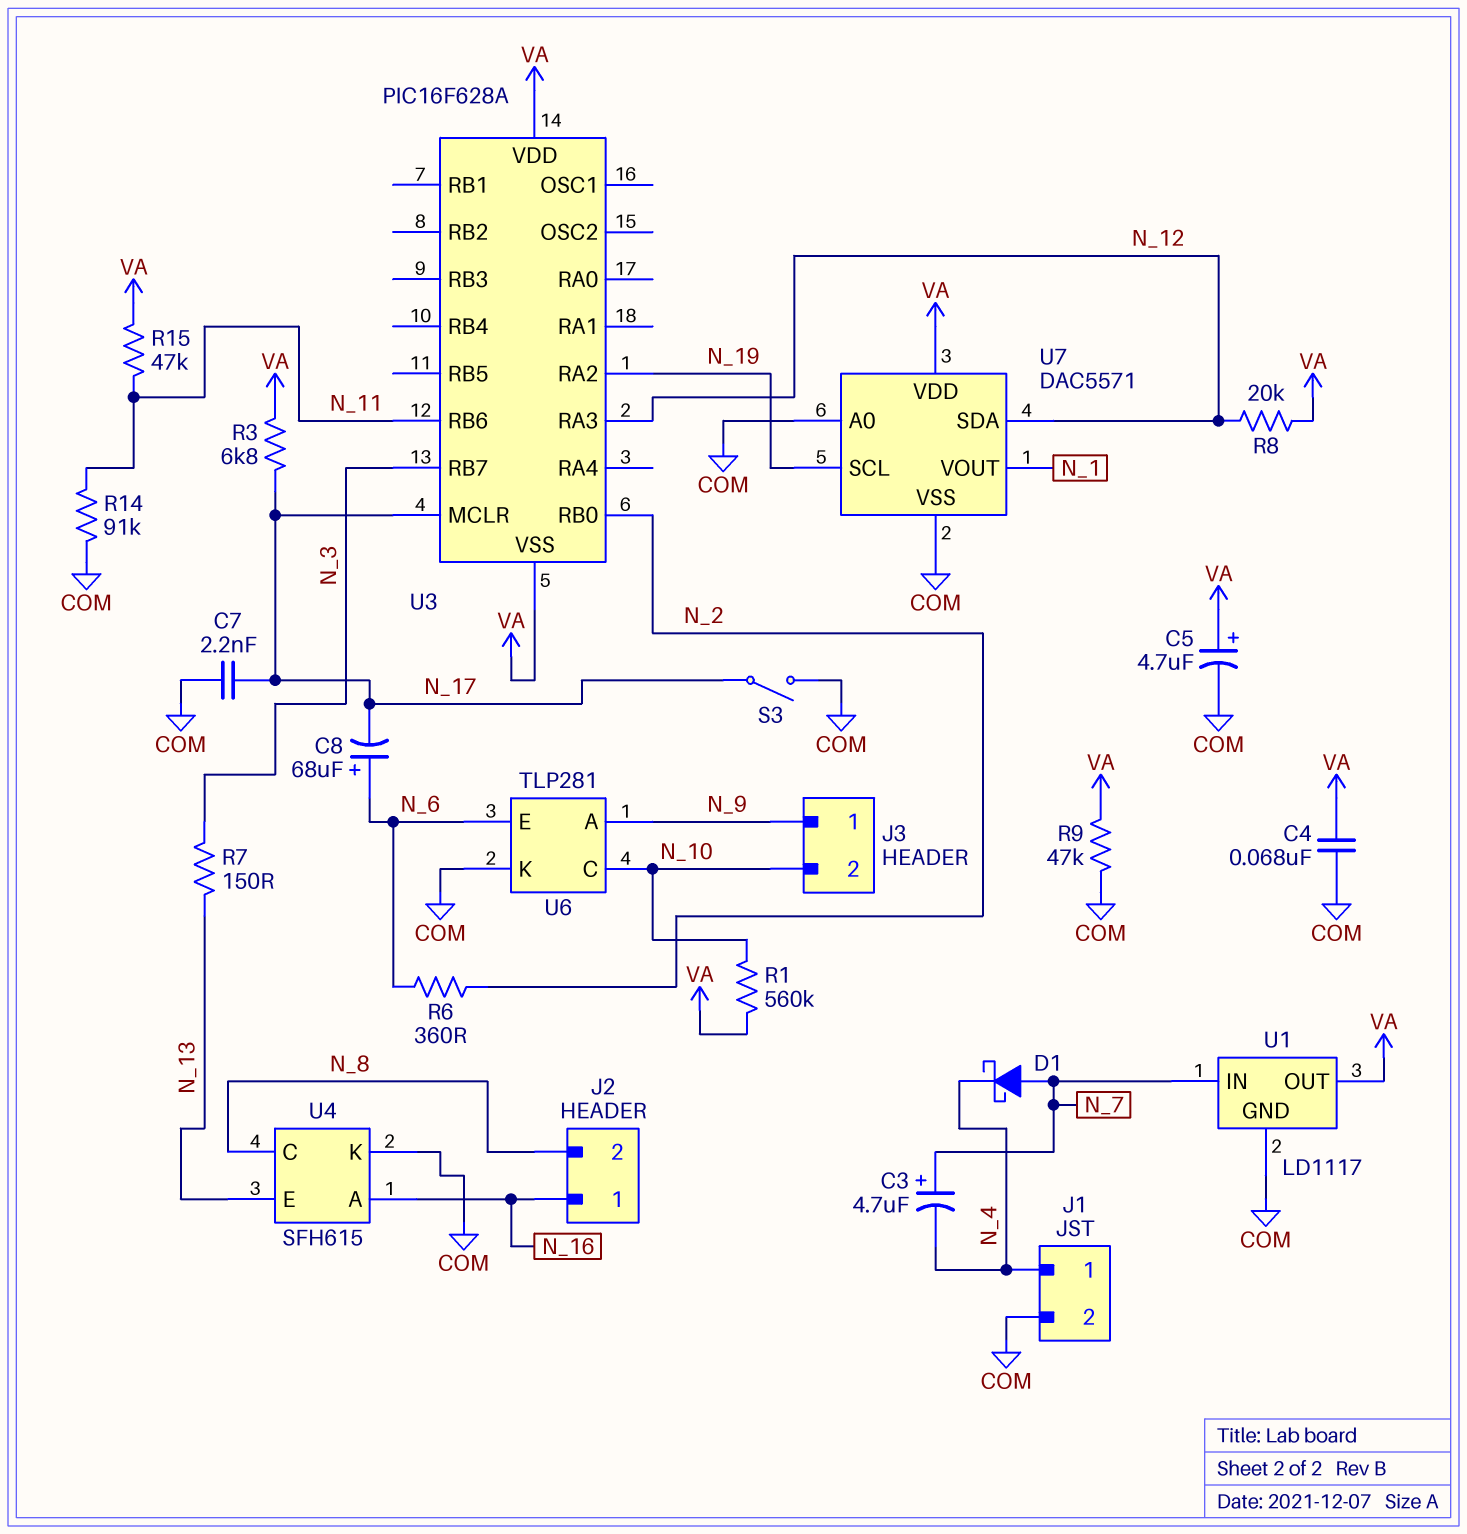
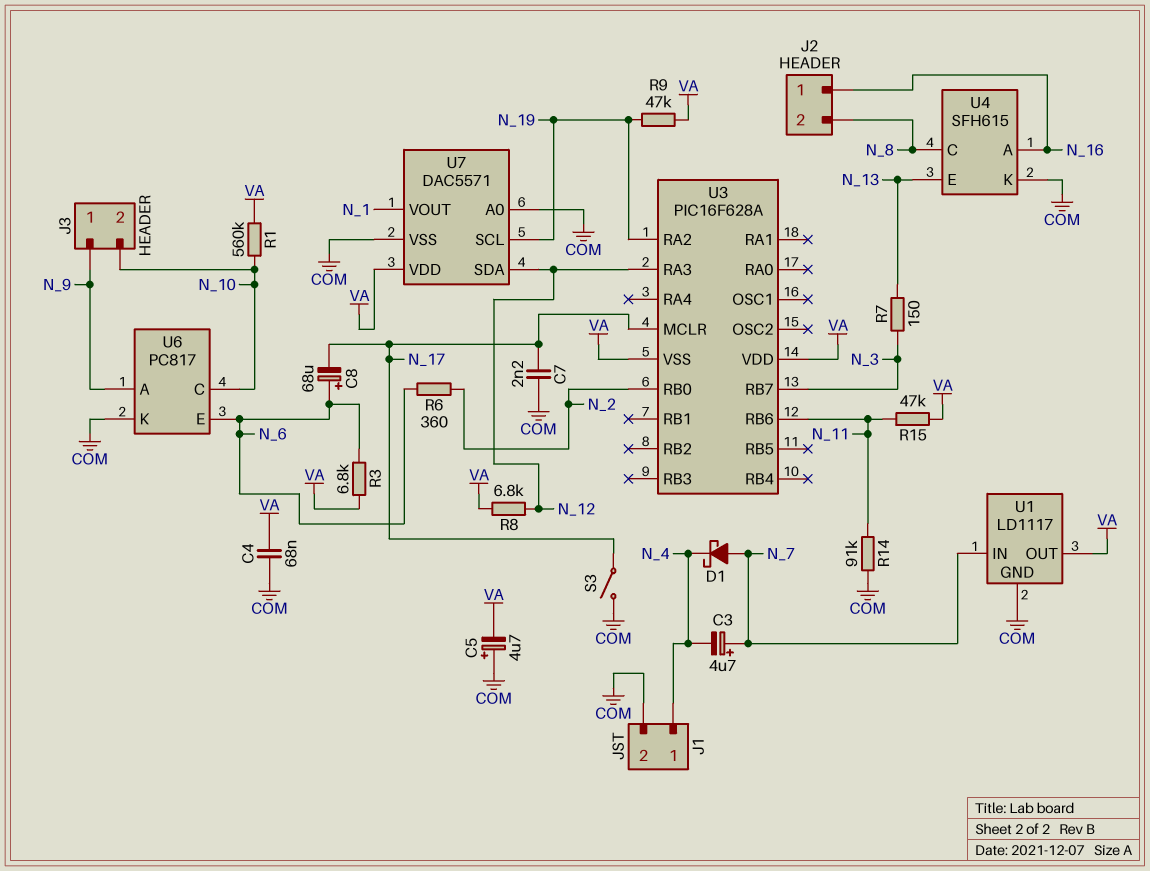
C5: 4.7uF (plus VA, minus COM) -> 4.7uF (plus COM, minus VA)
R3: 6.8k (N_17, VA) -> 6.8k (N_6, VA)
R8: 20k (N_12, VA) -> 6.8k (N_12, VA)
R9: 47k (COM, VA) -> 47k (N_19, VA)
U6: TLP281 -> PC817

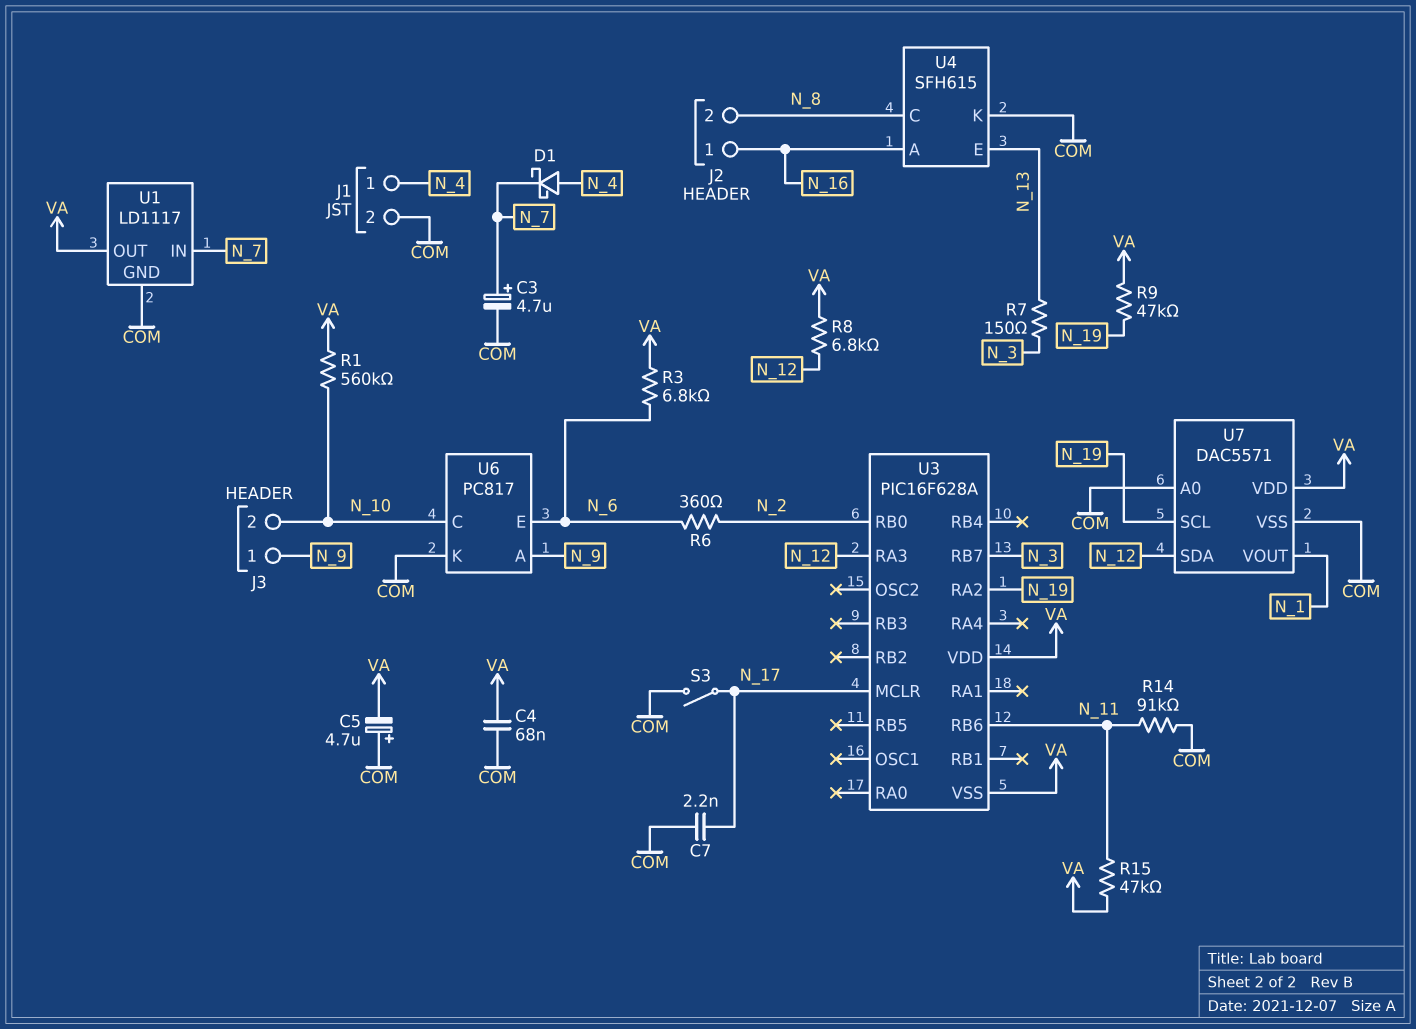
C3: 4.7uF (plus N_7, minus N_4) -> 4.7uF (plus N_7, minus COM)
C8: 68uF (plus N_6, minus N_17) -> none
D1: schottky (A N_7, K N_4) -> schottky (A N_4, K N_7)

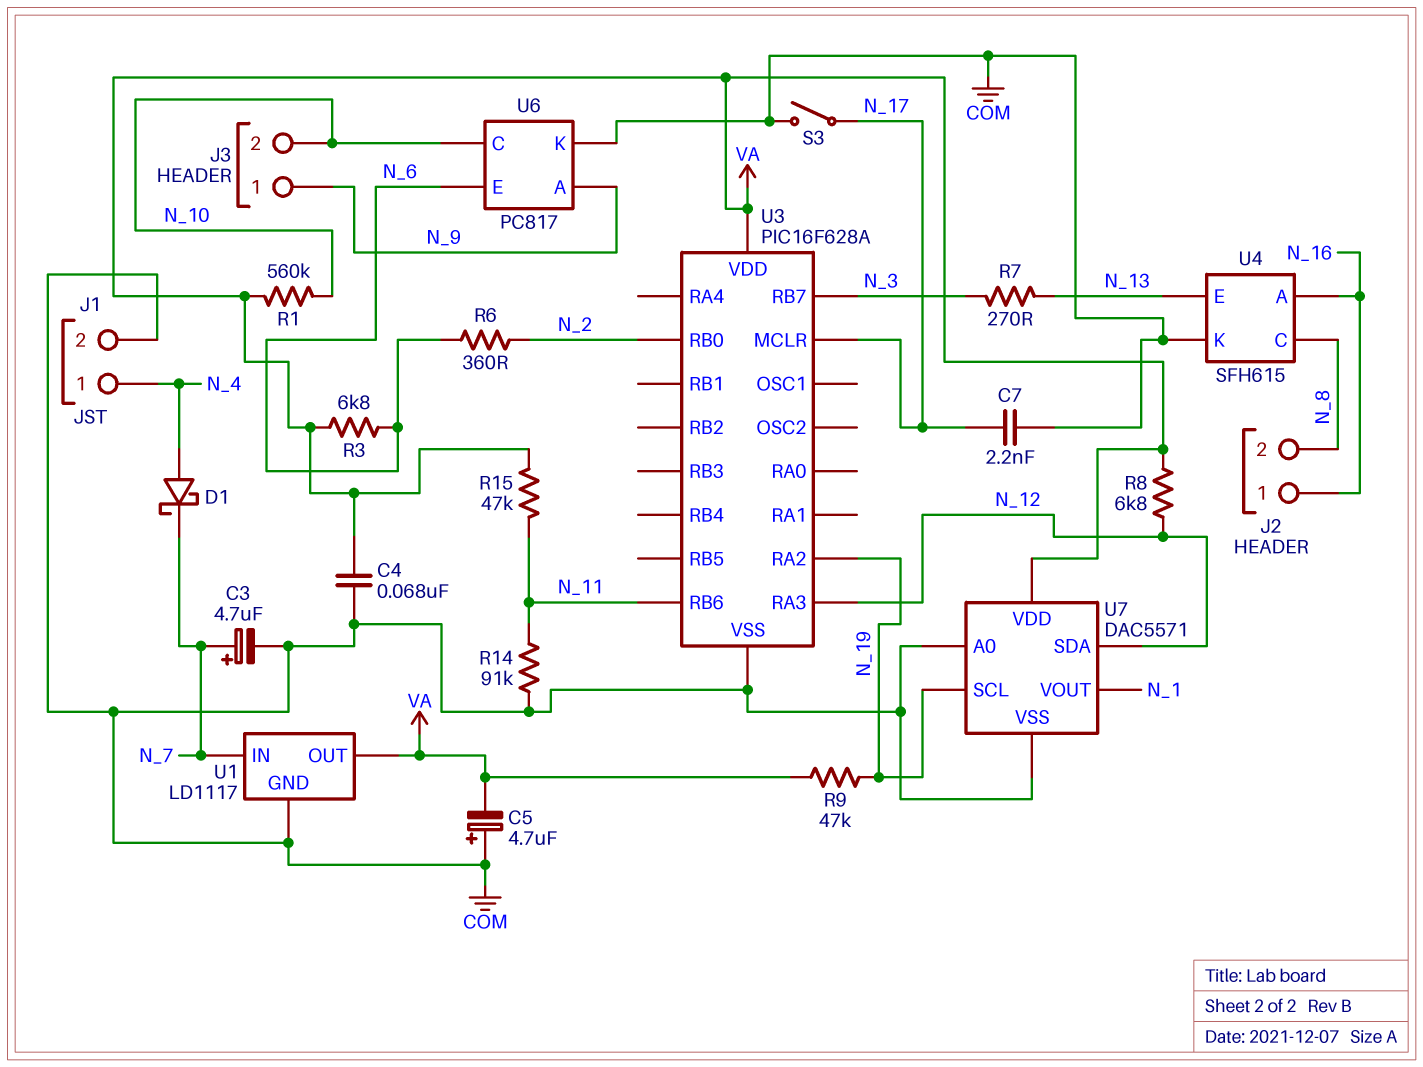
R7: 150 (N_3, N_13) -> 270 (N_3, N_13)
U3 pin VSS: VA -> COM

